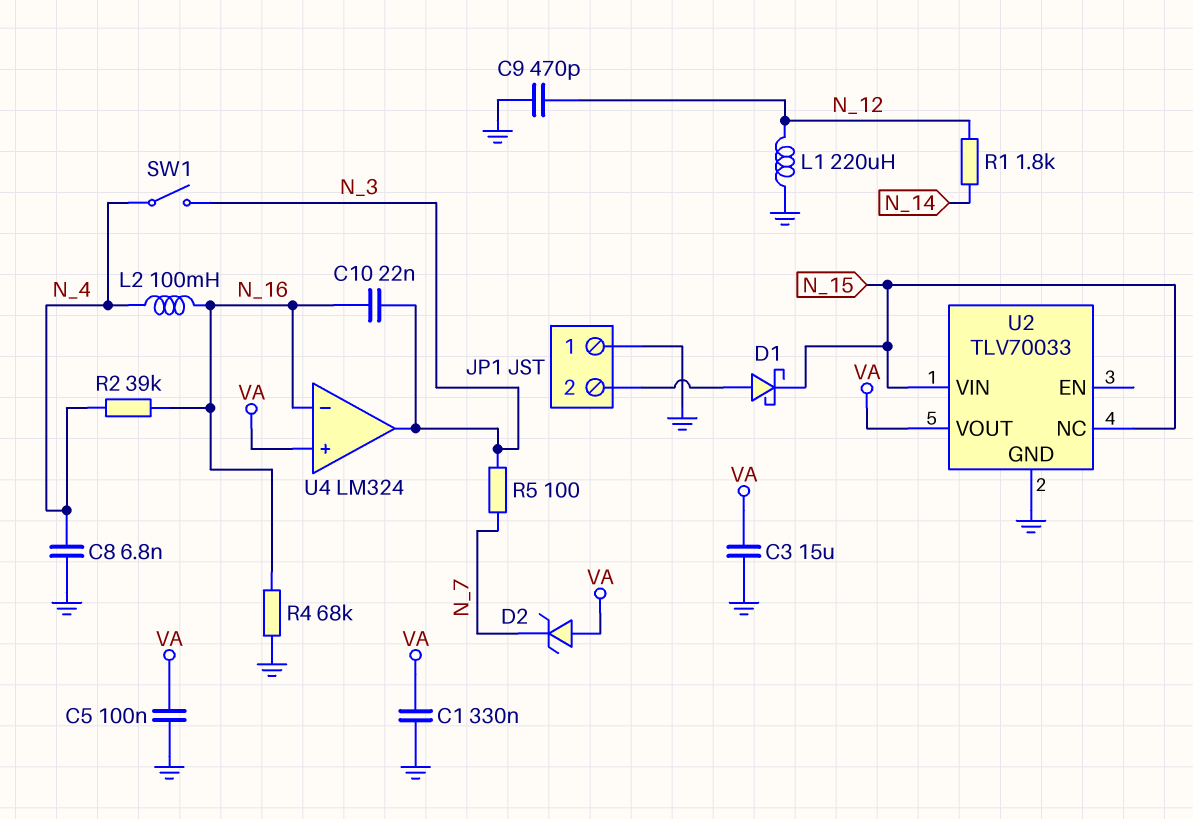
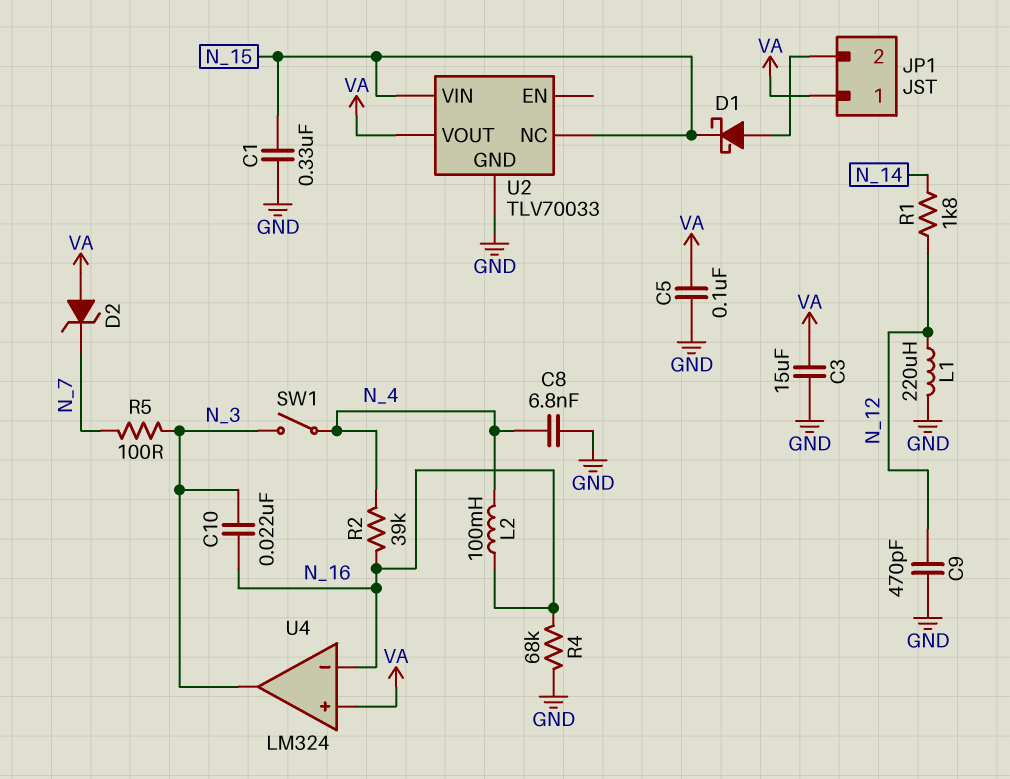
C1: 330nF (GND, VA) -> 330nF (GND, N_15)
JP1 pin 1: GND -> VA

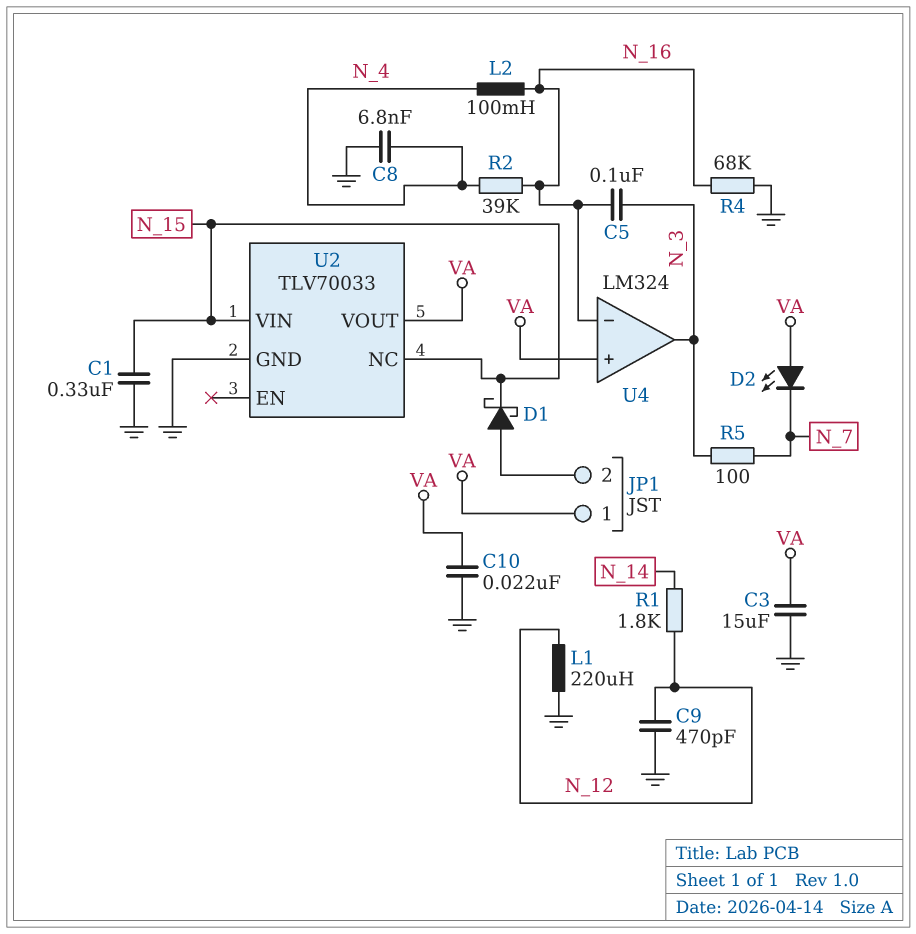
C5: 100nF (GND, VA) -> 100nF (N_3, N_16)
C10: 22nF (N_3, N_16) -> 22nF (GND, VA)
D2: zener (A VA, K N_7) -> LED (A VA, K N_7)
SW1: switch (N_3, N_4) -> none

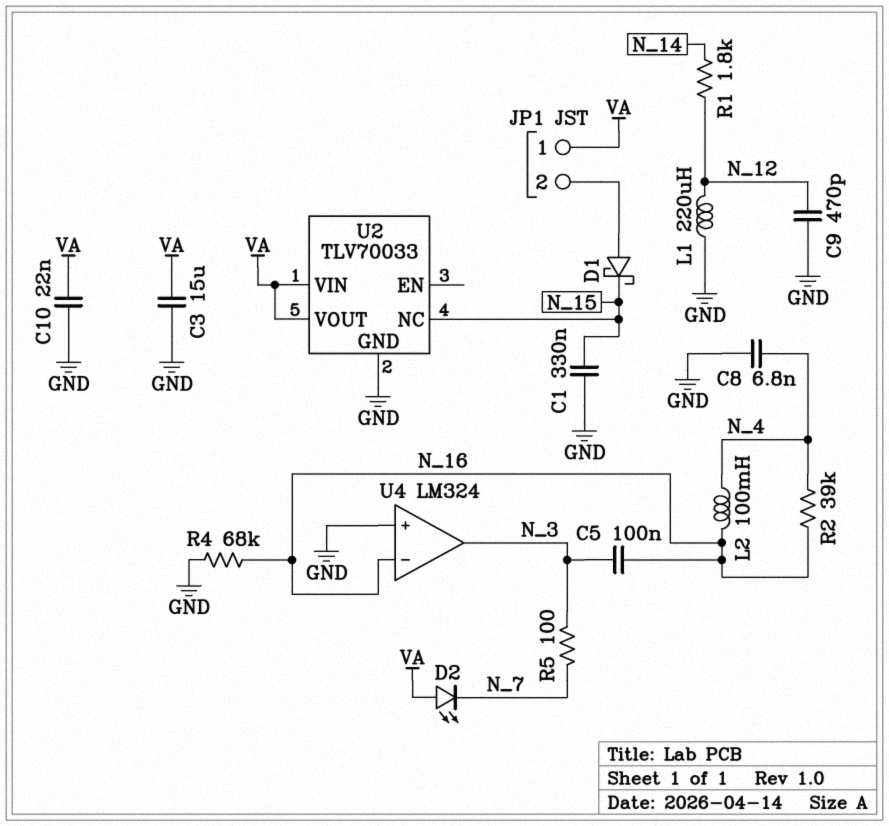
U2 pin VIN: N_15 -> VA
U4 pin in+: VA -> GND

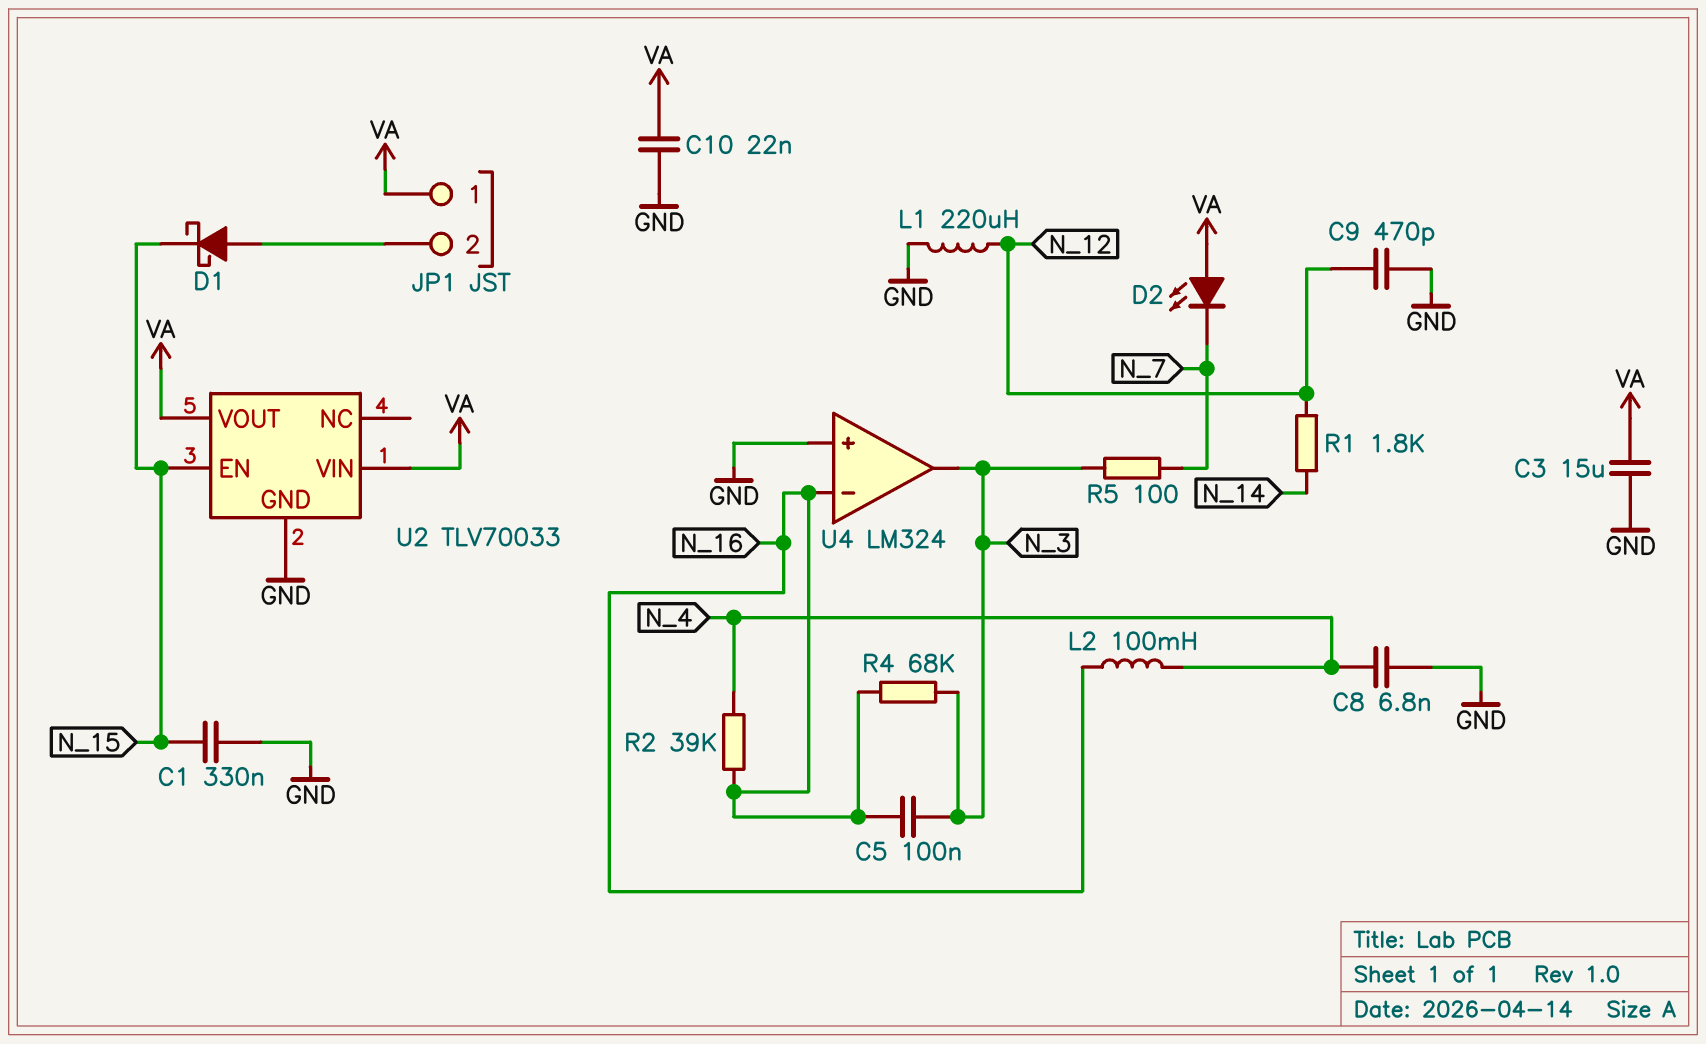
R4: 68k (GND, N_16) -> 68k (N_3, N_16)
U2 pin EN: none -> N_15
U2 pin NC: N_15 -> none

